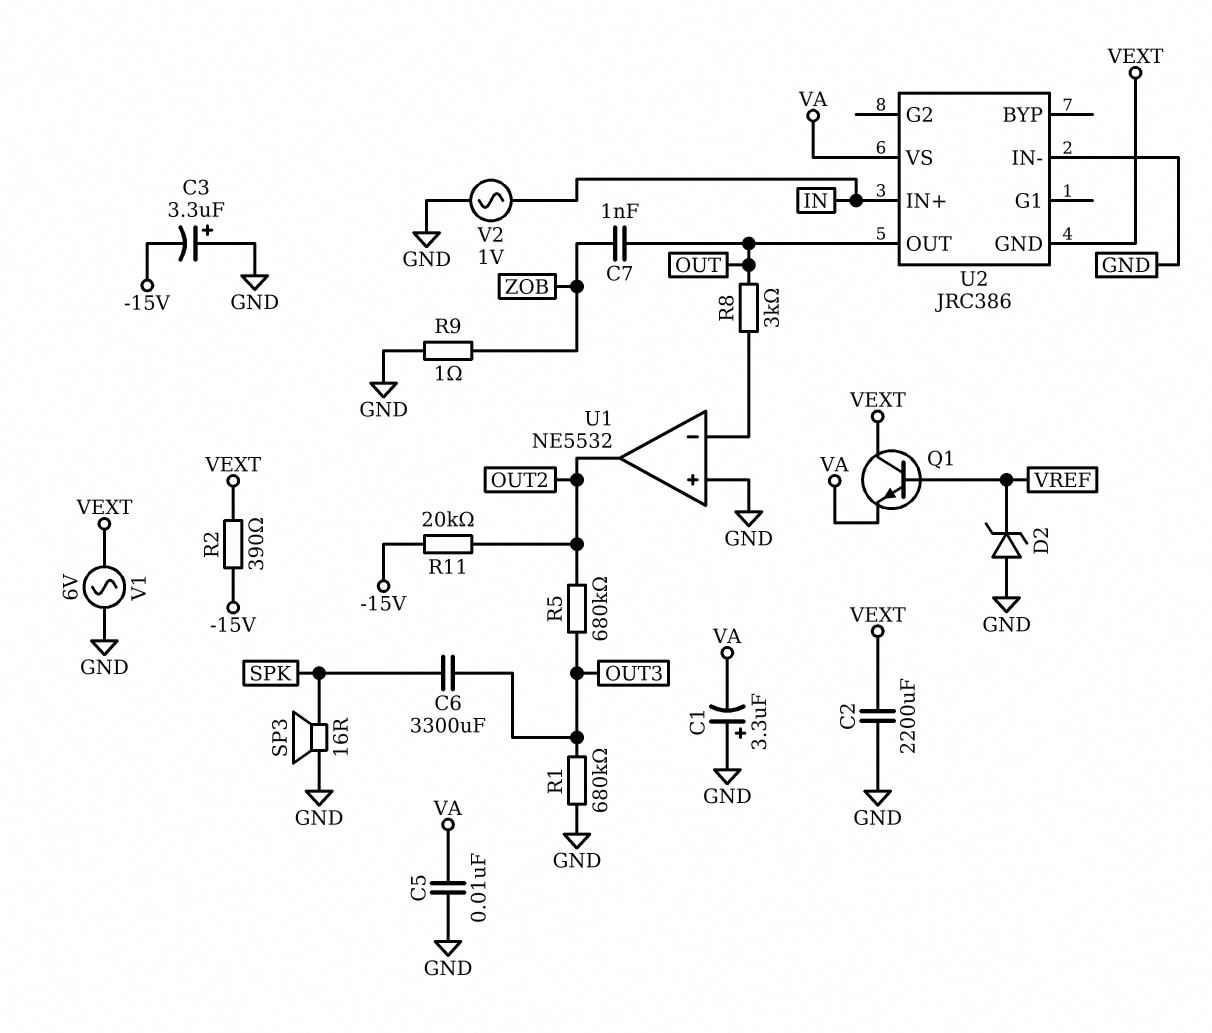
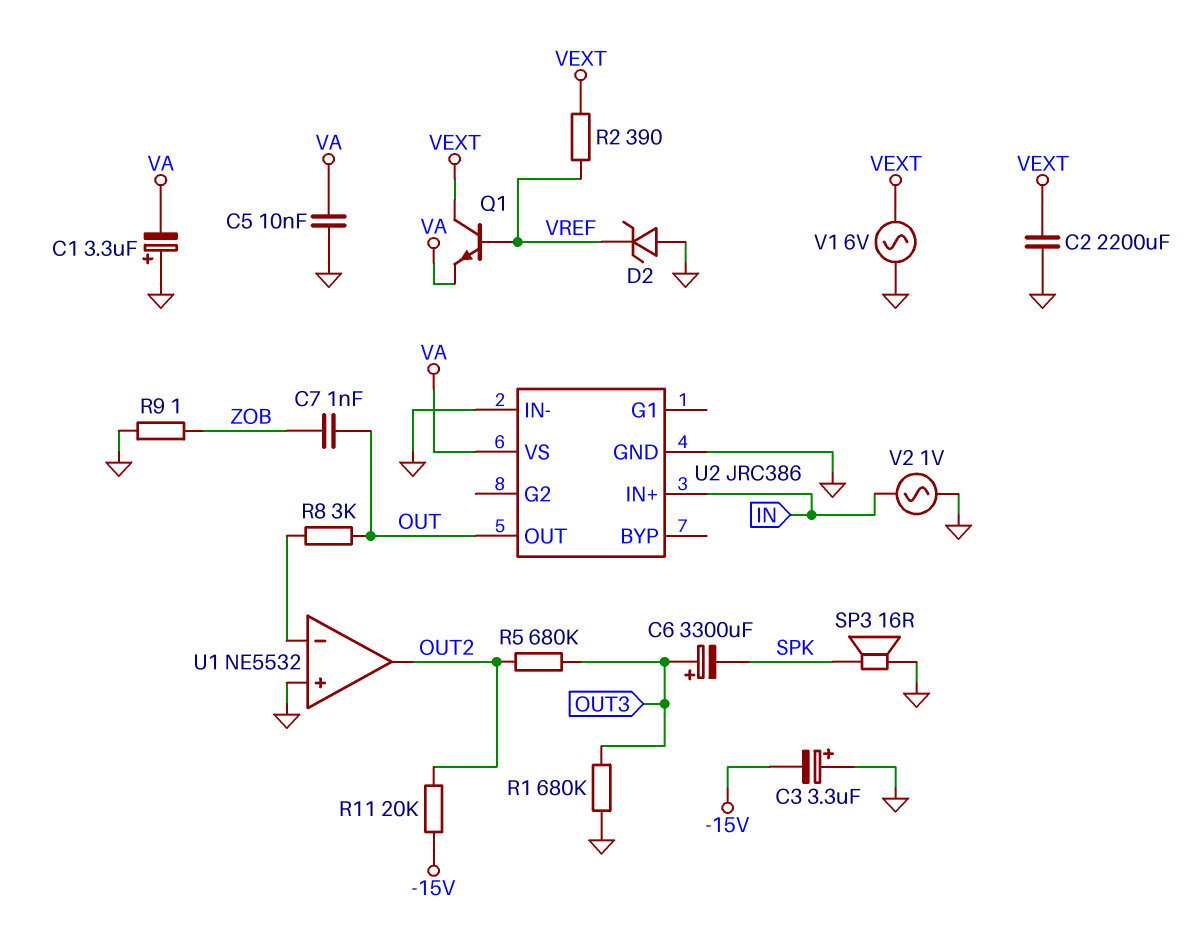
C6: 3300uF (OUT3, SPK) -> 3300uF (plus OUT3, minus SPK)
R2: 390 (-15V, VEXT) -> 390 (VEXT, VREF)
U2 pin GND: VEXT -> GND

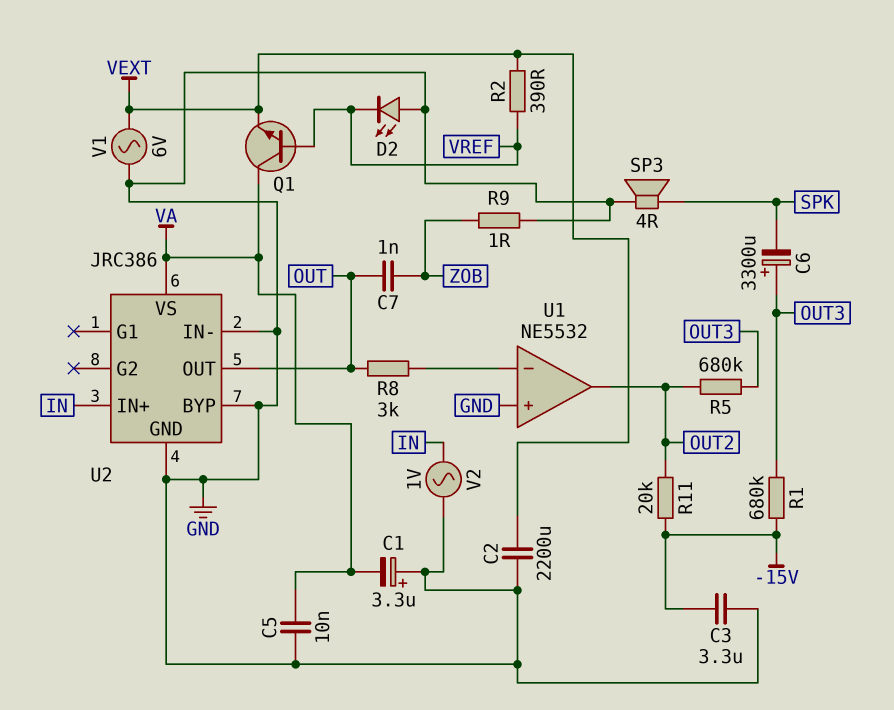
C3: 3.3uF (plus GND, minus -15V) -> 3.3uF (-15V, GND)
D2: zener (A GND, K VREF) -> LED (A GND, K VREF)
Q1: NPN (B VREF, C VEXT, E VA) -> NPN (B VREF, C VA, E VEXT)
R1: 680k (GND, OUT3) -> 680k (-15V, OUT3)
SP3: speaker 16R (GND, SPK) -> speaker 4R (GND, SPK)
U2 pin BYP: none -> GND

